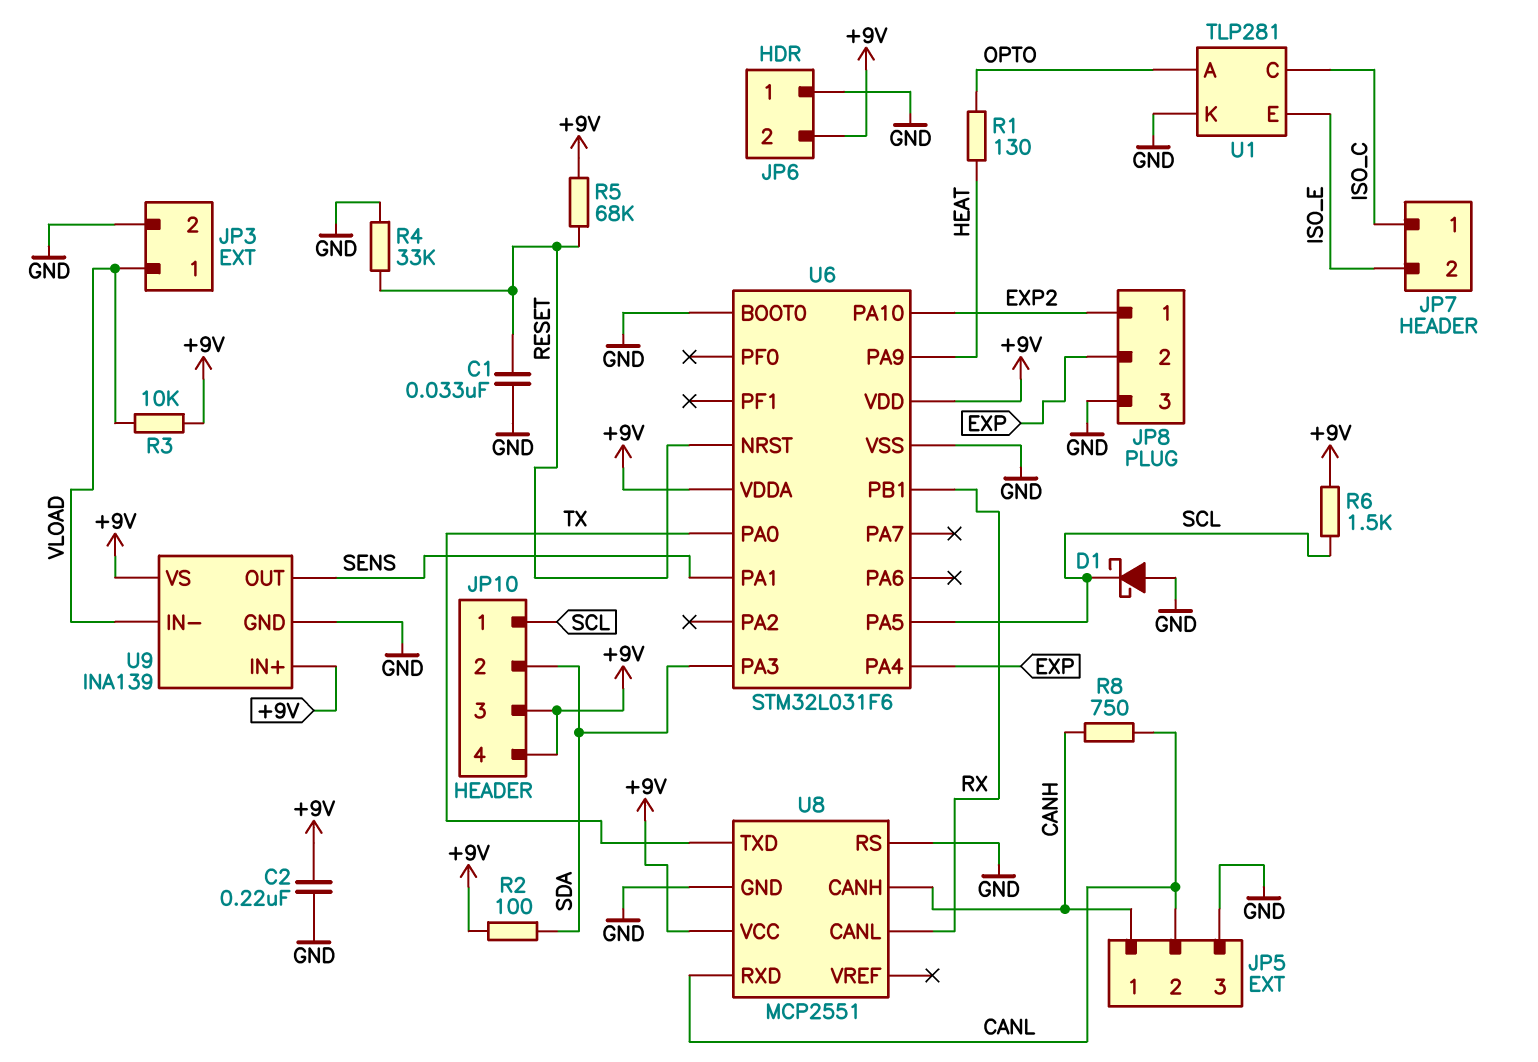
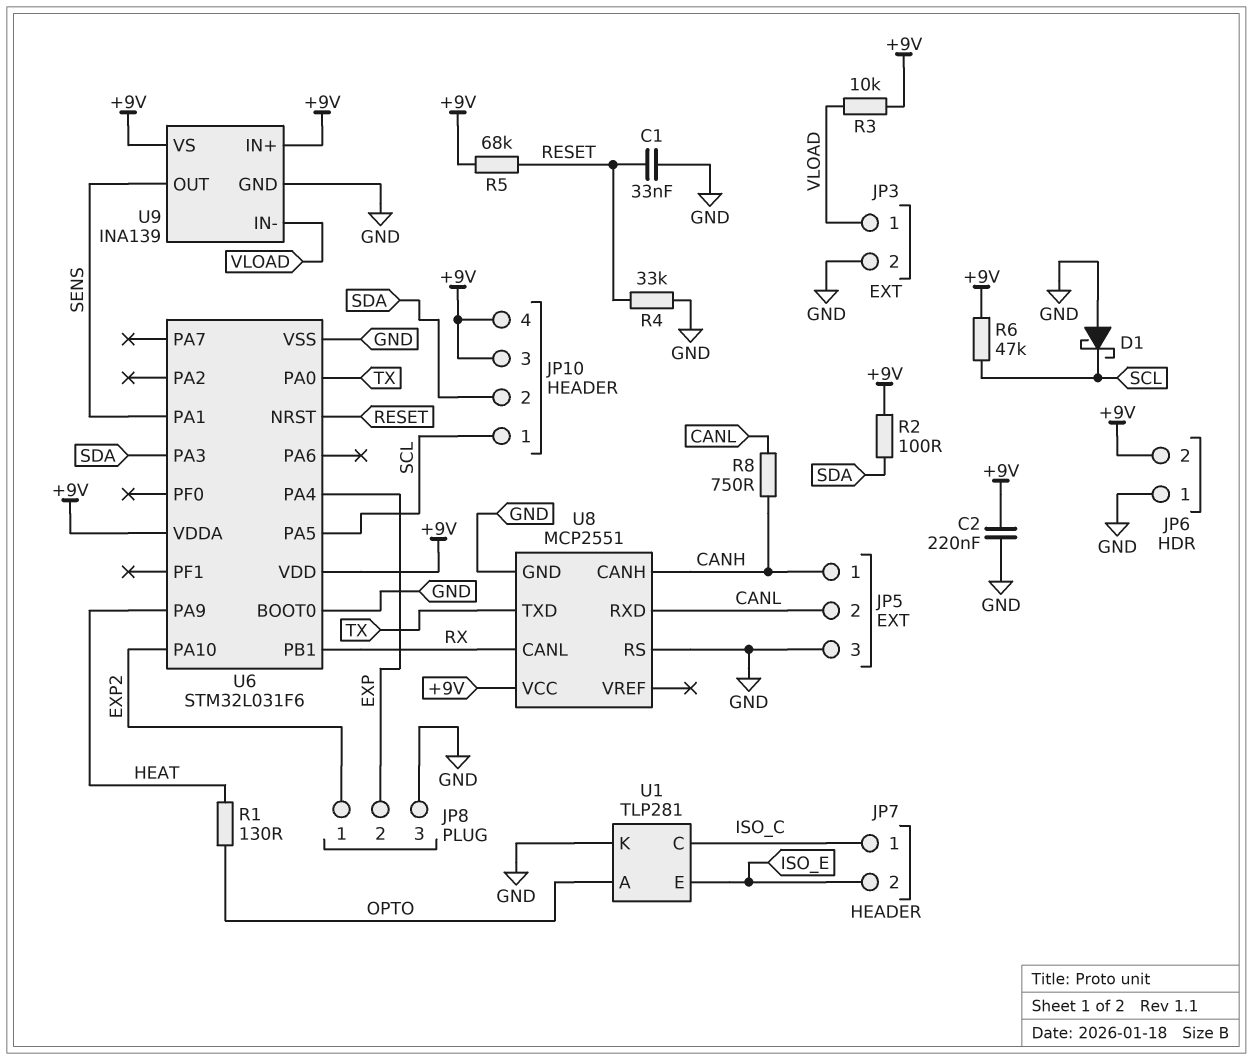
R6: 1.5k (+9V, SCL) -> 47k (+9V, SCL)

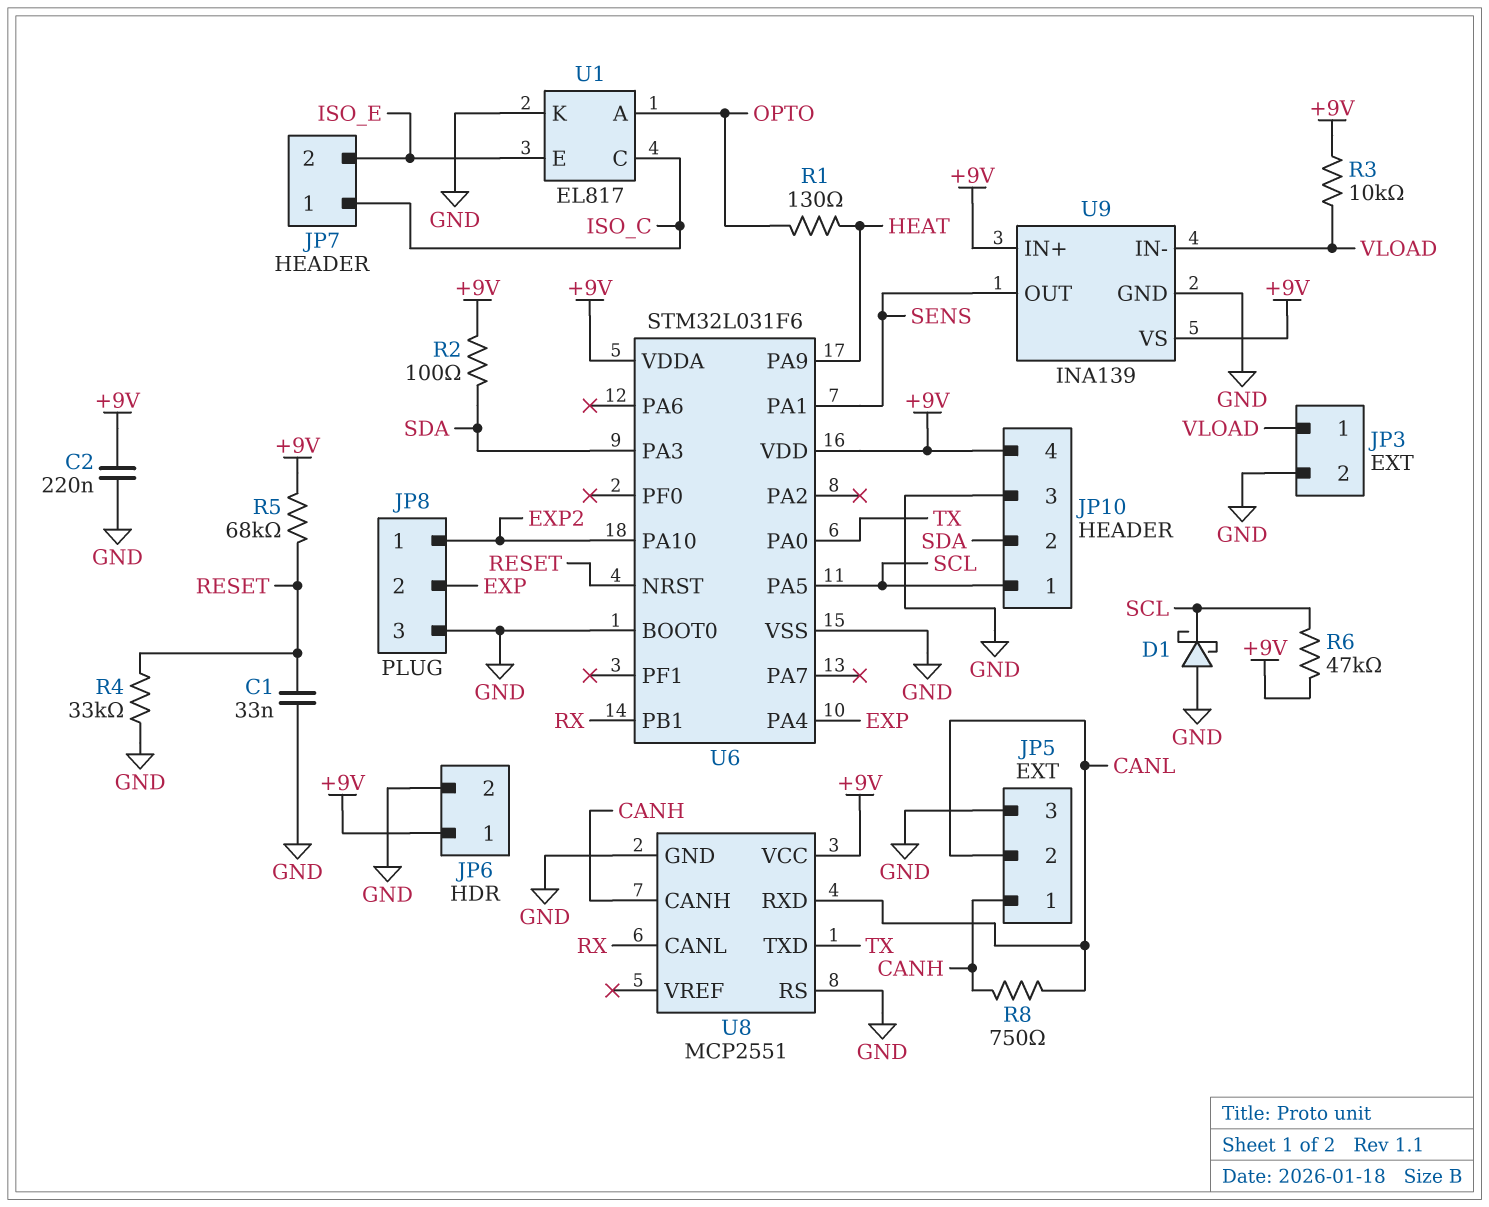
JP6 pin 1: GND -> +9V
JP6 pin 2: +9V -> GND
JP10 pin 3: +9V -> GND
U1: TLP281 -> EL817

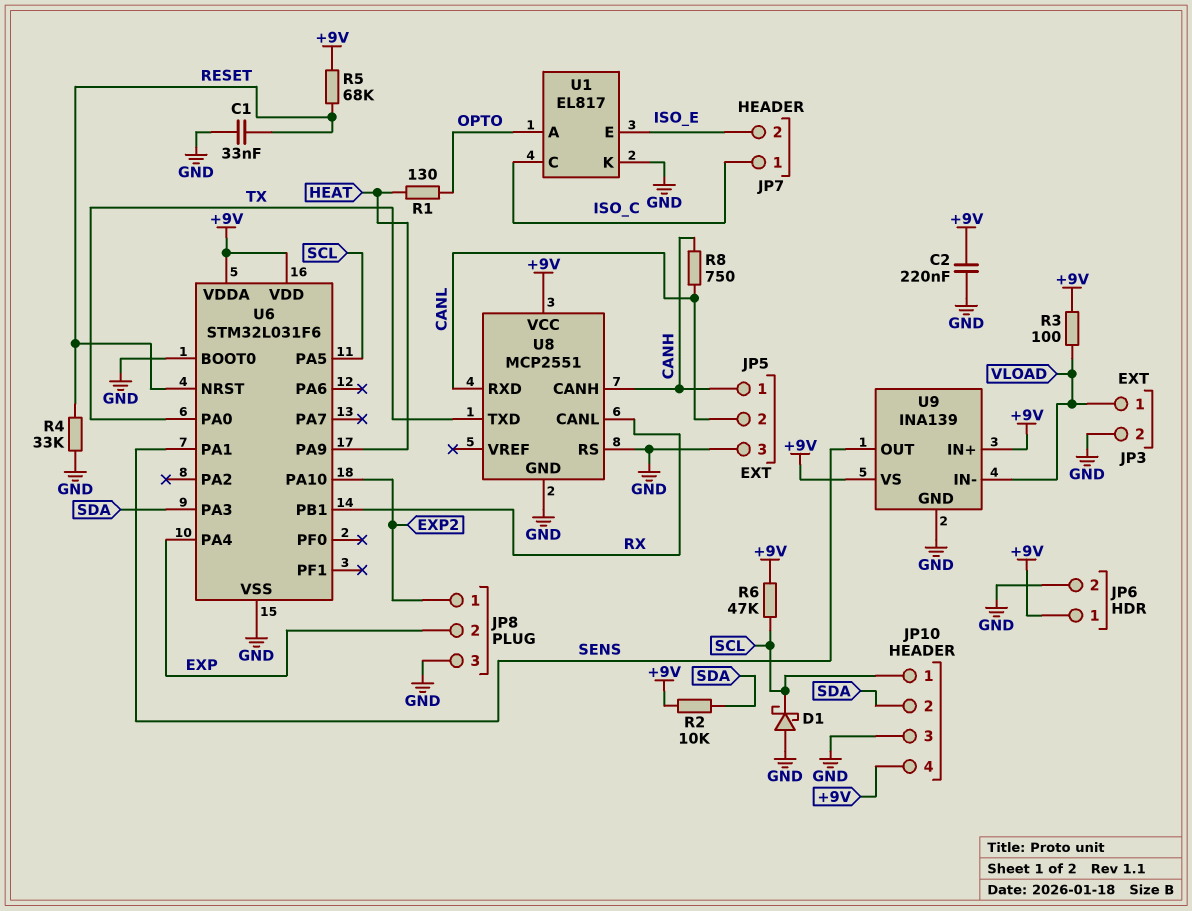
R2: 100 (+9V, SDA) -> 10k (+9V, SDA)
R3: 10k (+9V, VLOAD) -> 100 (+9V, VLOAD)

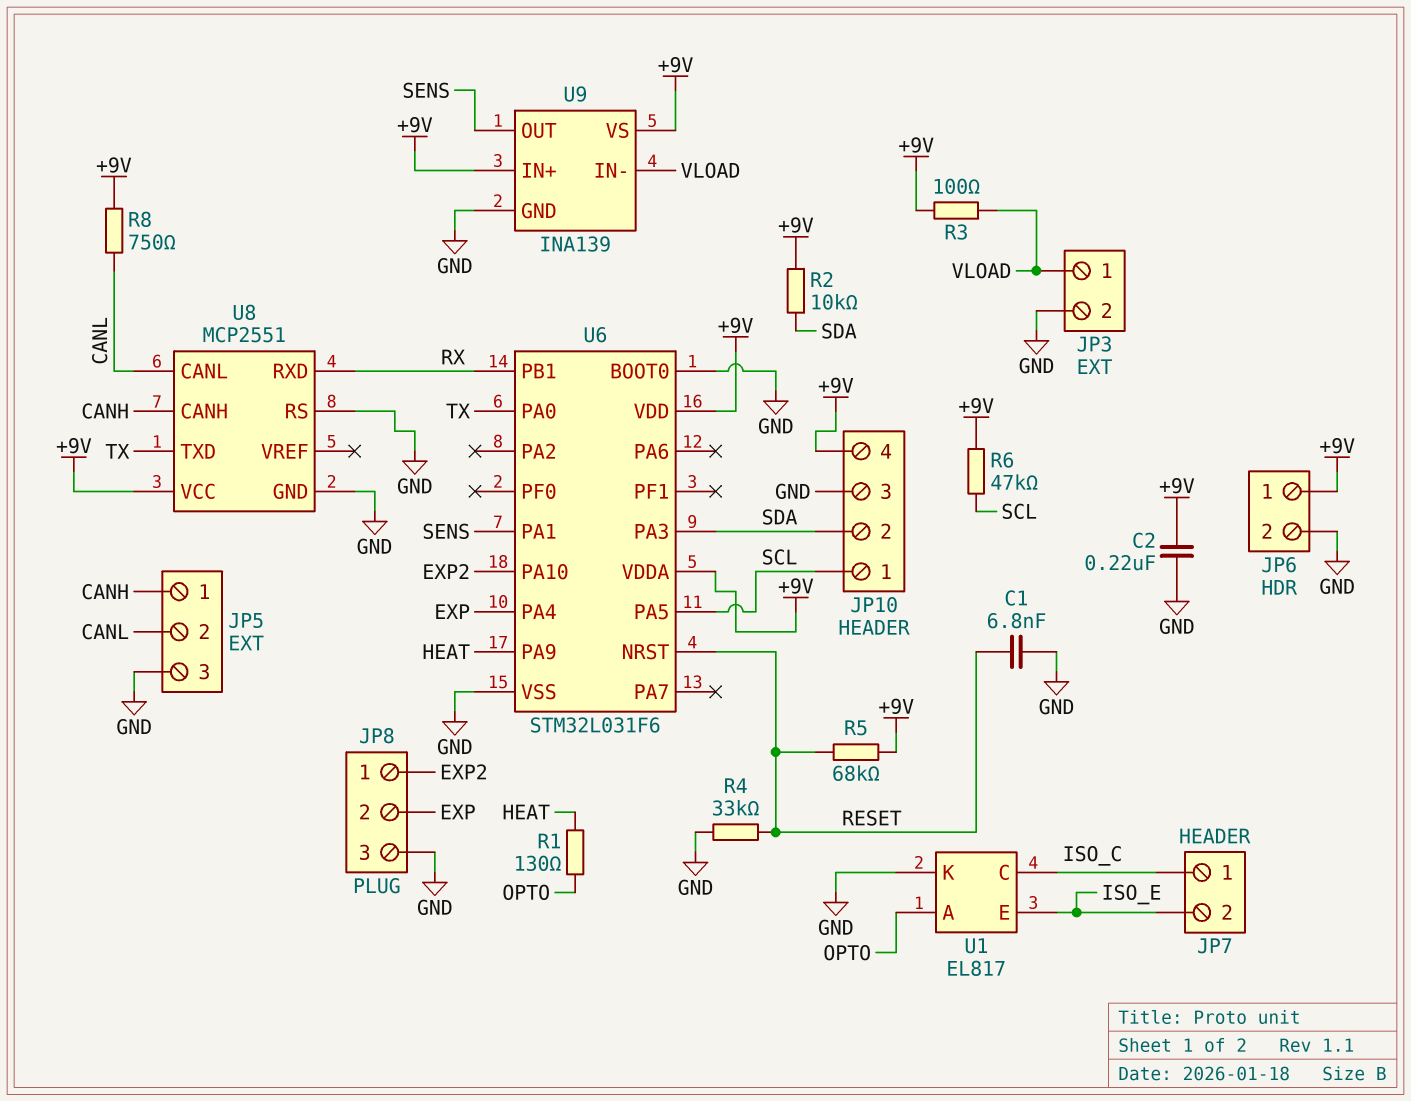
C1: 33nF (GND, RESET) -> 6.8nF (GND, RESET)
D1: schottky (A GND, K SCL) -> none
R8: 750 (CANH, CANL) -> 750 (+9V, CANL)
U8 pin CANL: RX -> CANL
U8 pin RXD: CANL -> RX

